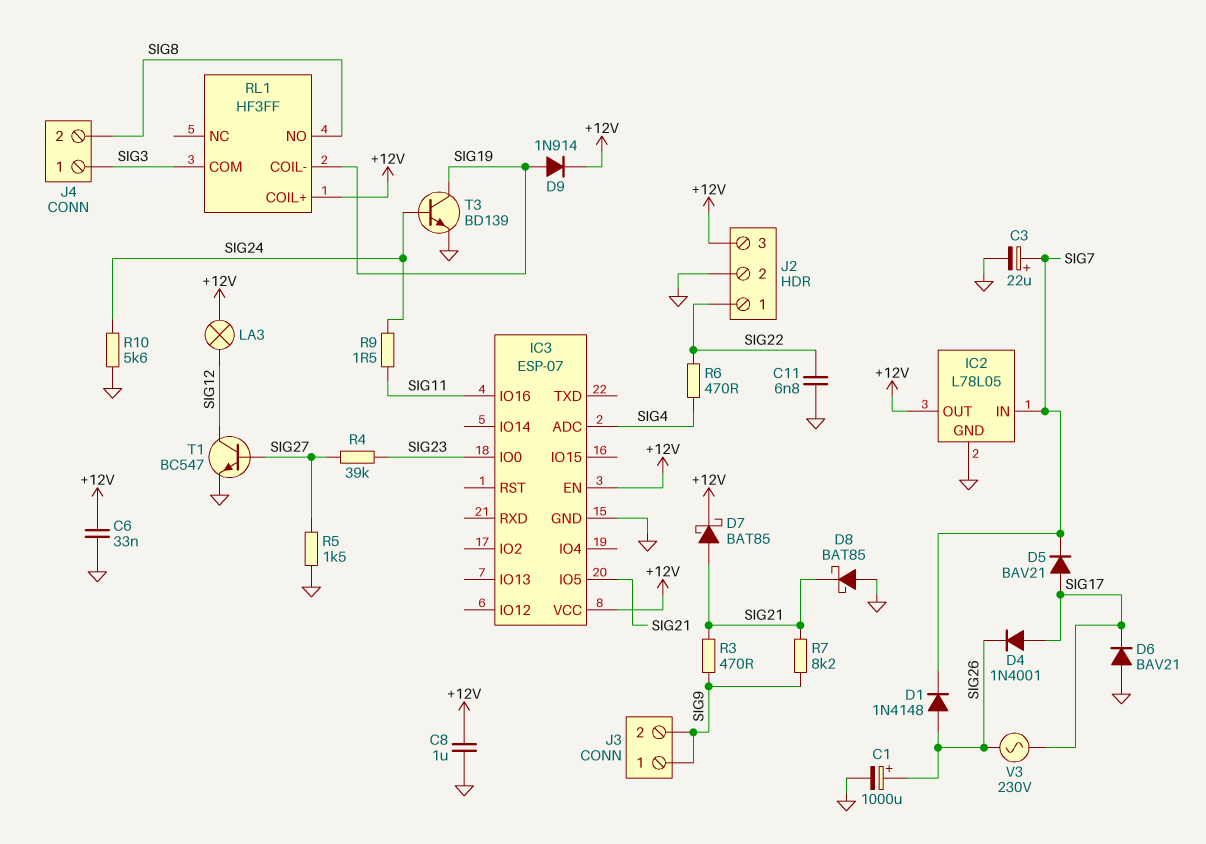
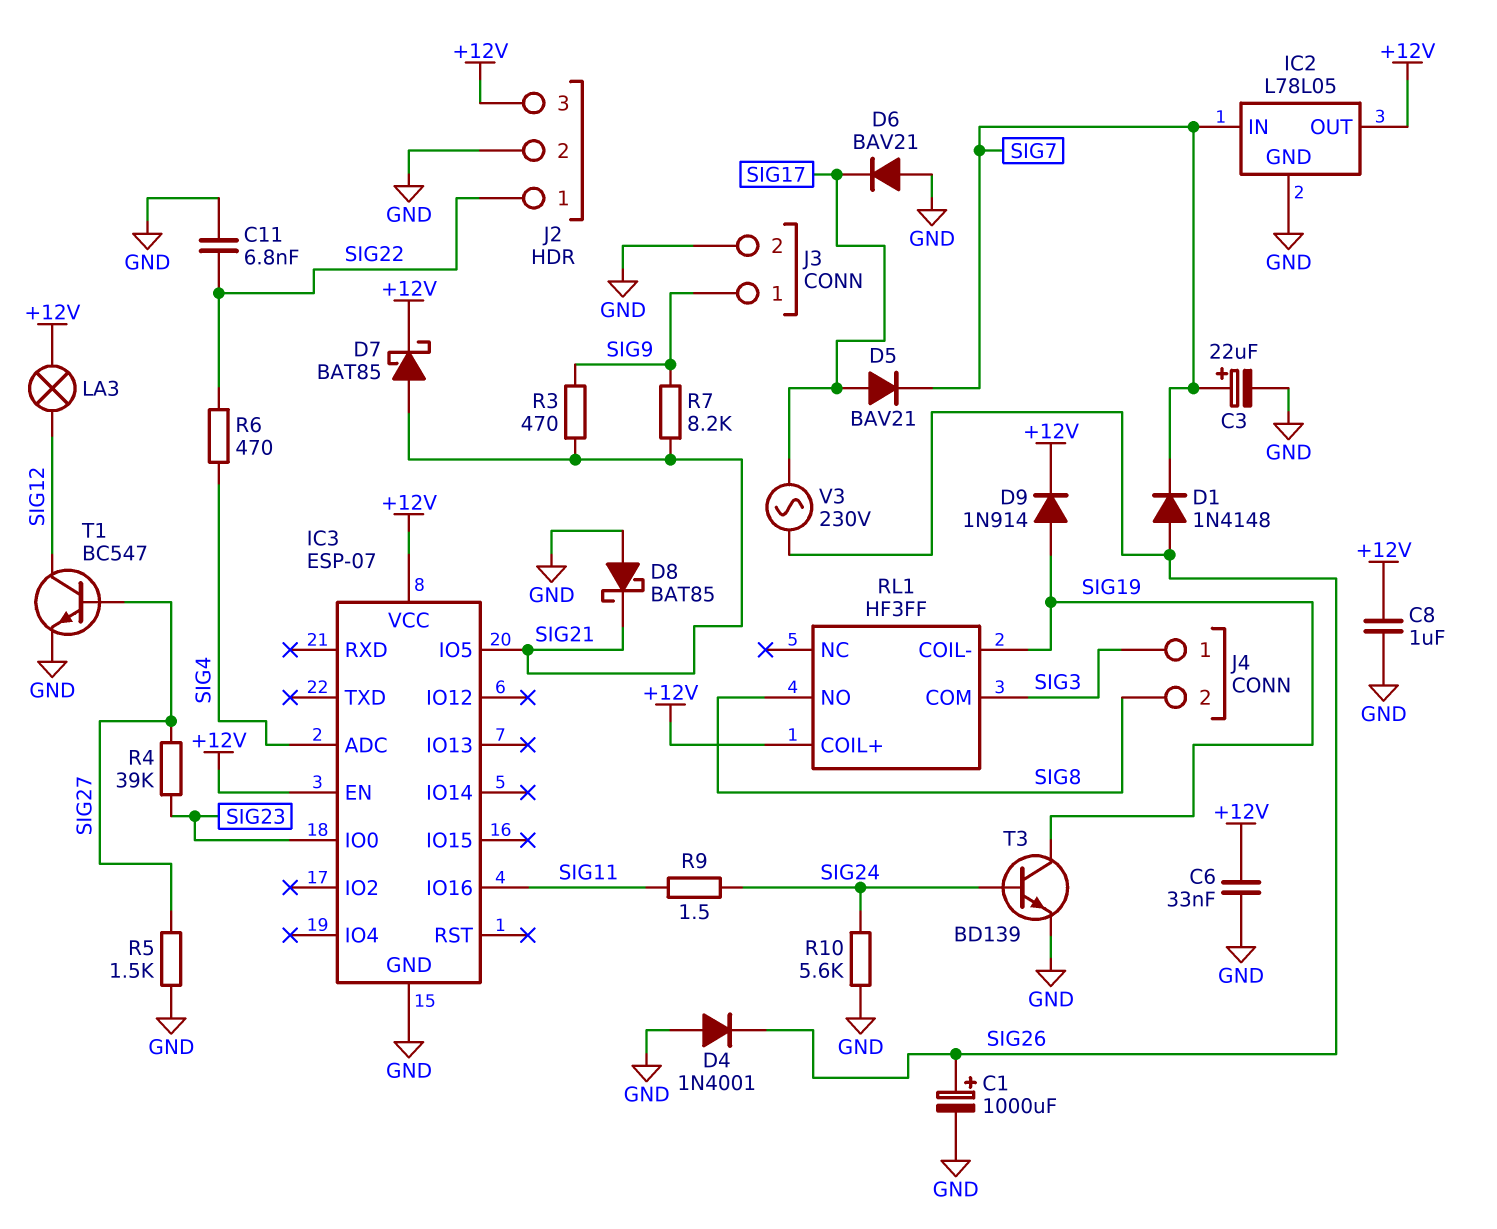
D4: diode 1N4001 (A SIG17, K SIG26) -> diode 1N4001 (A GND, K SIG26)
J3 pin 2: SIG9 -> GND

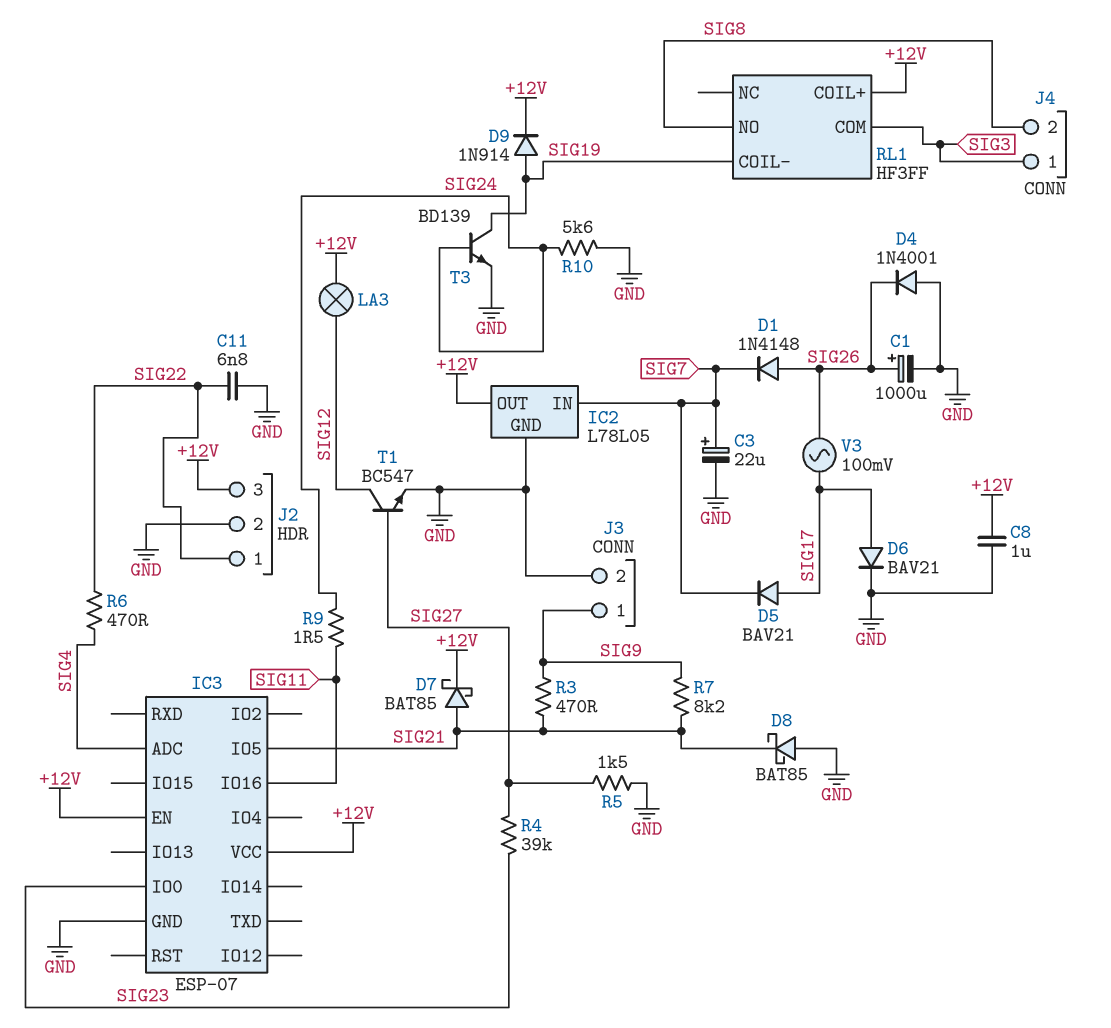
C6: 33nF (+12V, GND) -> none
D6: diode BAV21 (A GND, K SIG17) -> diode BAV21 (A SIG17, K GND)
V3: AC 230V (SIG17, SIG26) -> AC 100mV (SIG17, SIG26)

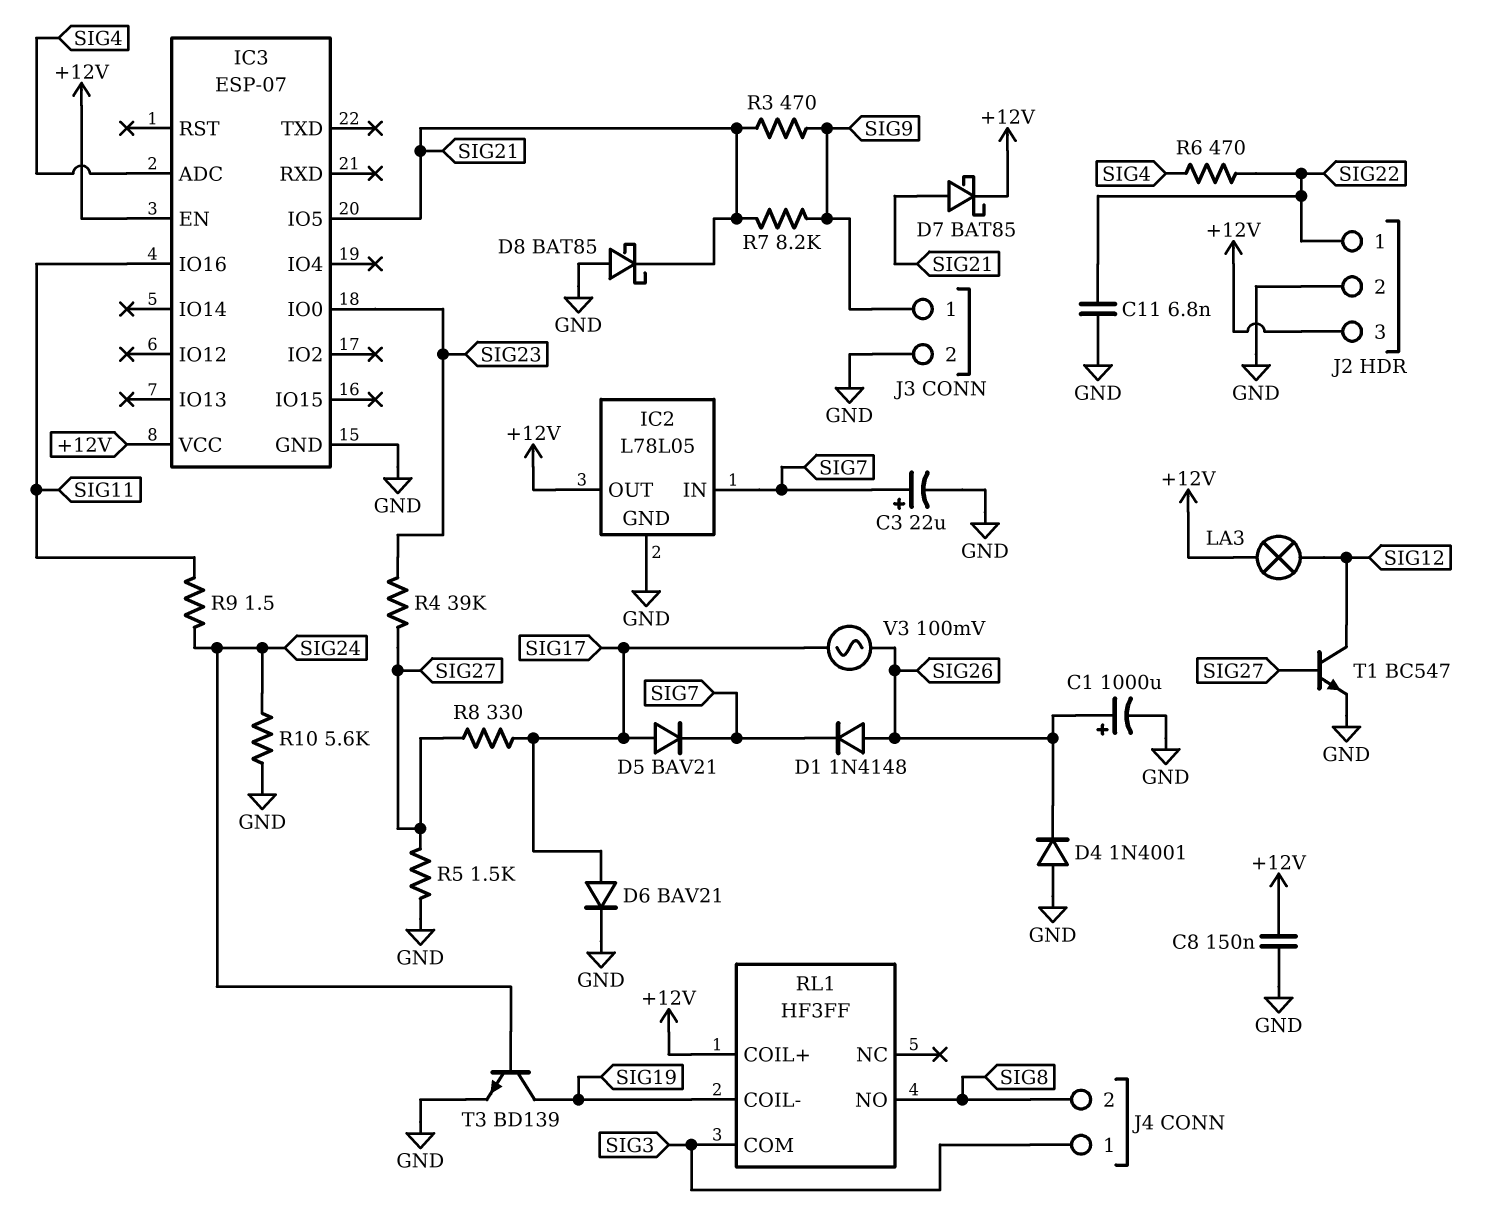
C8: 1uF (+12V, GND) -> 150nF (+12V, GND)
D9: diode 1N914 (A SIG19, K +12V) -> none
R8: none -> 330 (SIG17, SIG27)

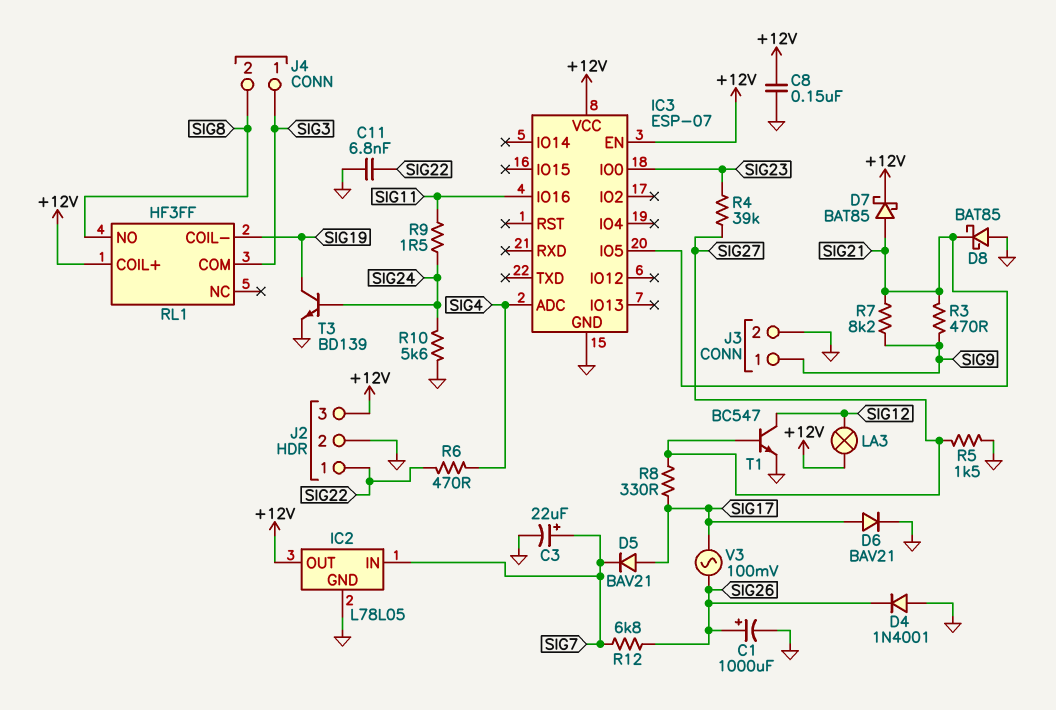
D1: diode 1N4148 (A SIG26, K SIG7) -> none
R12: none -> 6.8k (SIG7, SIG26)

